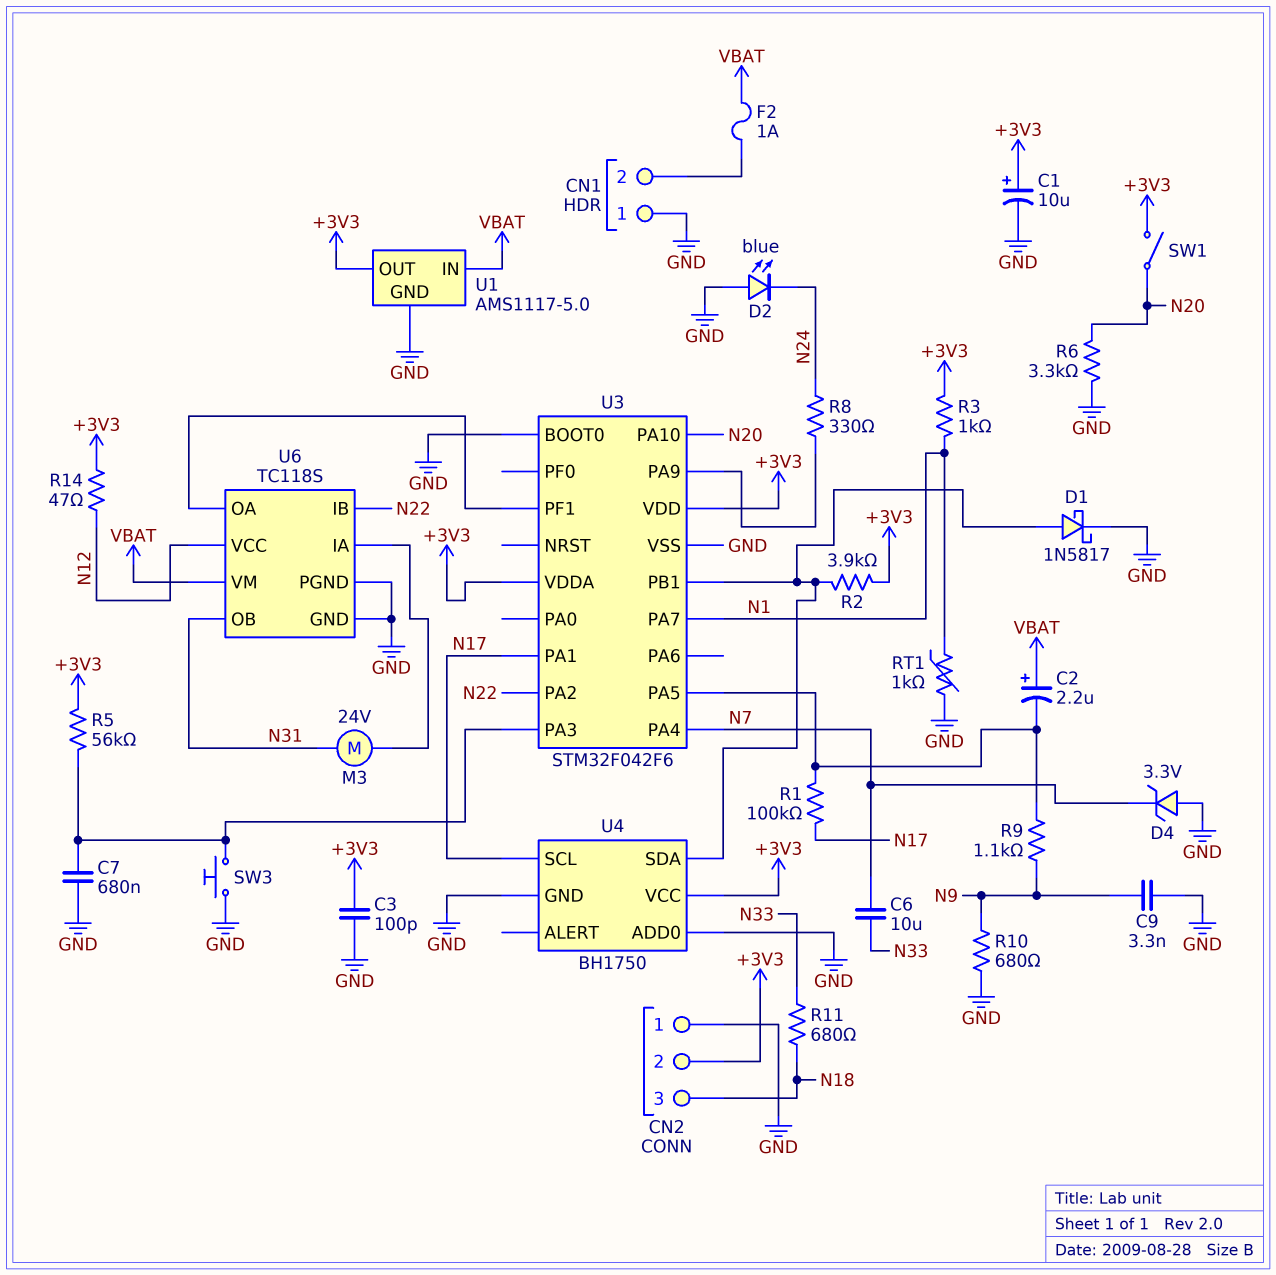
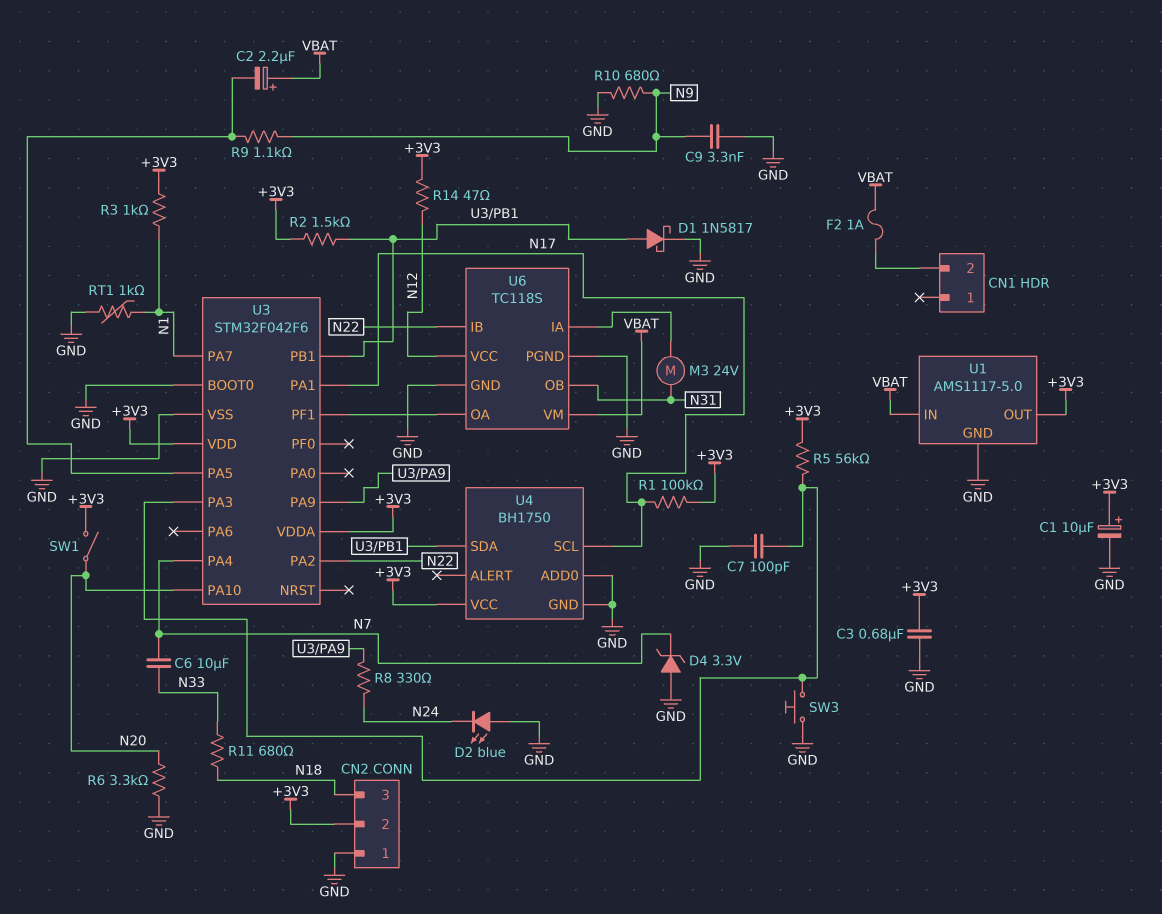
C3: 100pF (+3V3, GND) -> 680nF (+3V3, GND)
C7: 680nF (GND, U3/PA3) -> 100pF (GND, U3/PA3)
CN1 pin 1: GND -> none
R1: 100k (N17, U3/PA5) -> 100k (+3V3, N17)
R2: 3.9k (+3V3, U3/PB1) -> 1.5k (+3V3, U3/PB1)

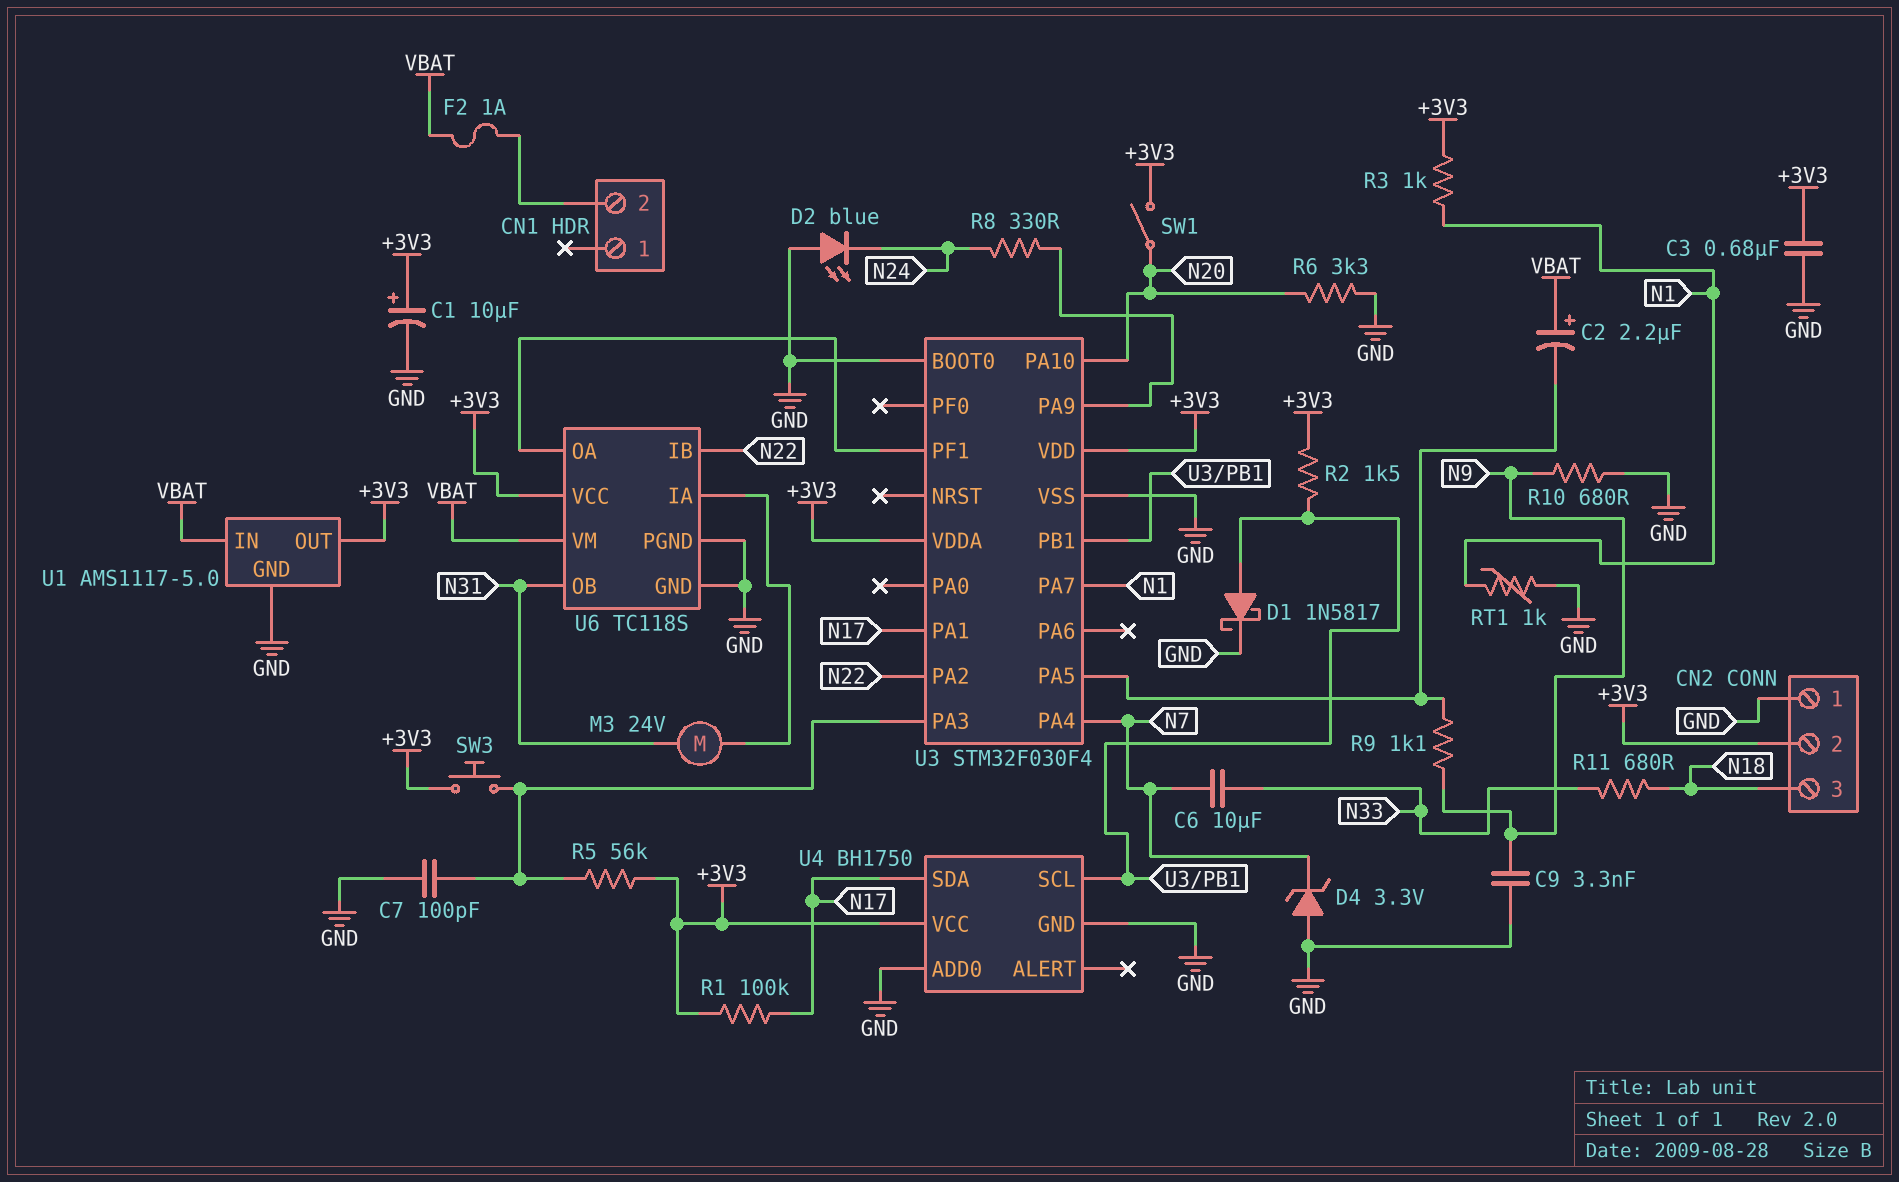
R14: 47 (+3V3, N12) -> none
SW3: button (GND, U3/PA3) -> button (+3V3, U3/PA3)
U3: STM32F042F6 -> STM32F030F4
U4 pin SCL: N17 -> U3/PB1
U4 pin SDA: U3/PB1 -> N17
U6 pin VCC: N12 -> +3V3

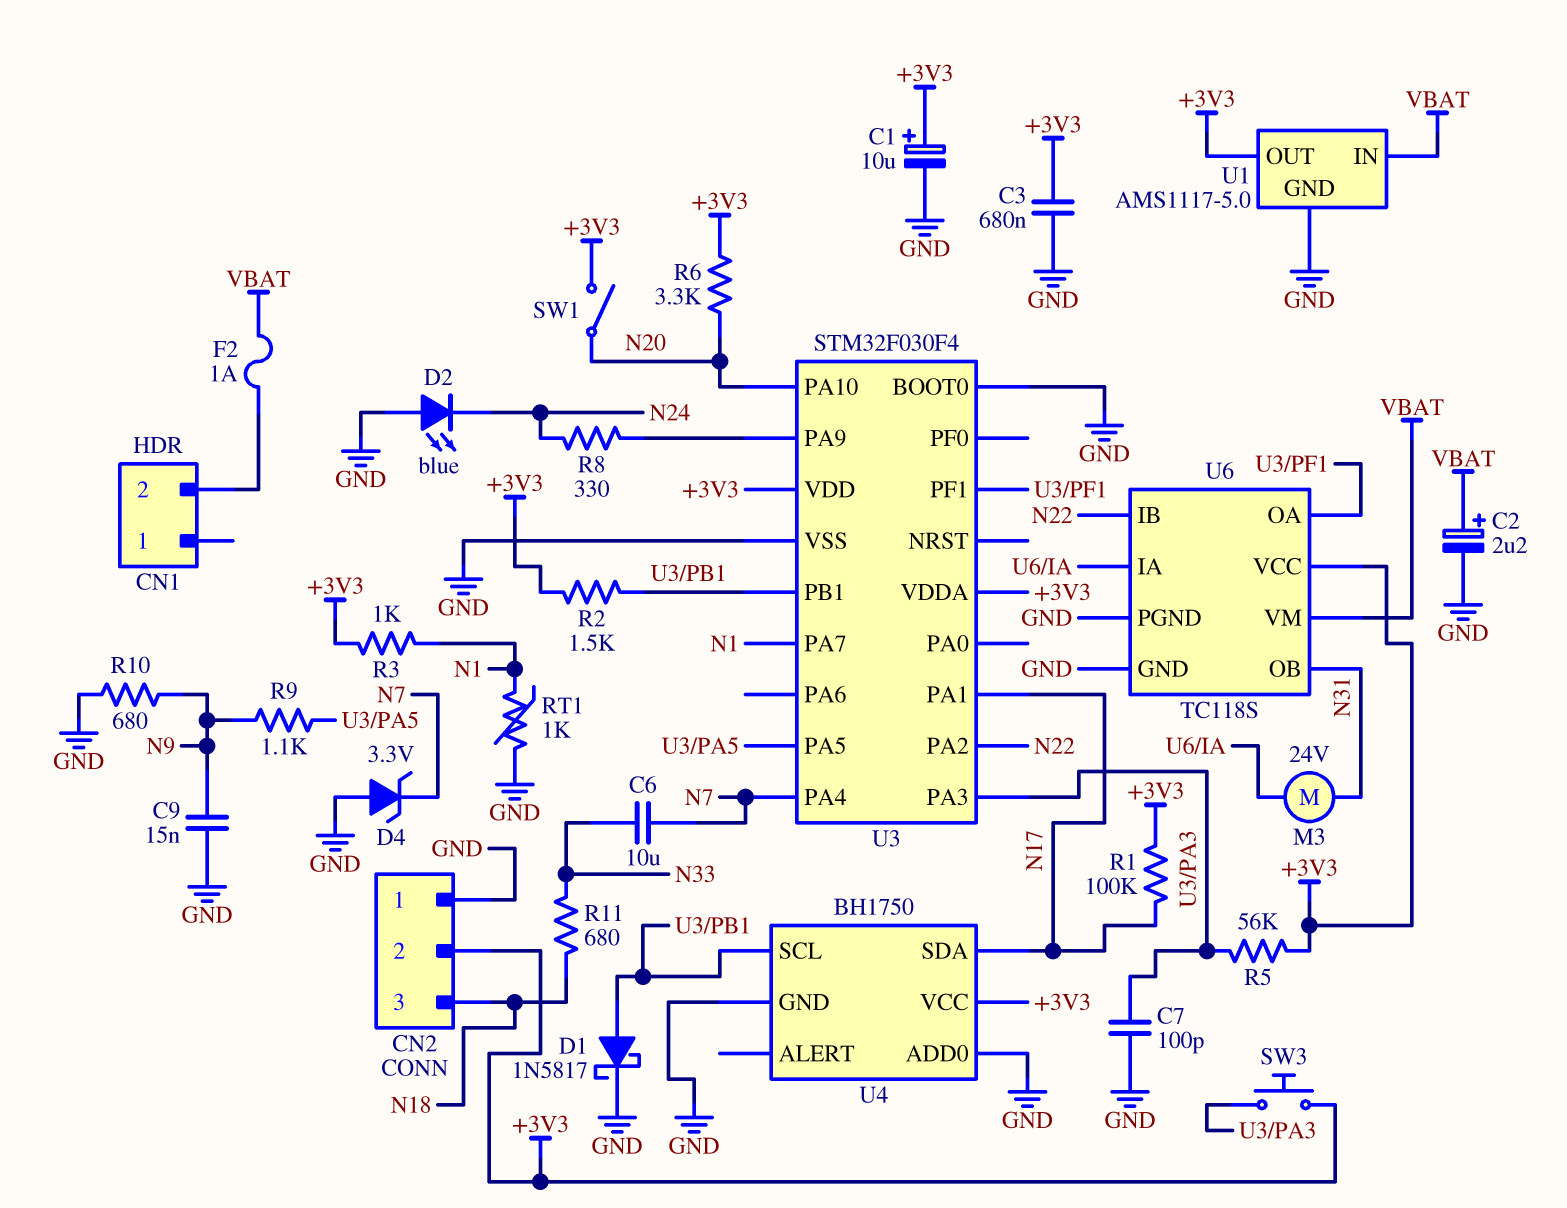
C2: 2.2uF (plus VBAT, minus U3/PA5) -> 2.2uF (plus VBAT, minus GND)
C9: 3.3nF (GND, N9) -> 15nF (GND, N9)
R6: 3.3k (GND, N20) -> 3.3k (+3V3, N20)

